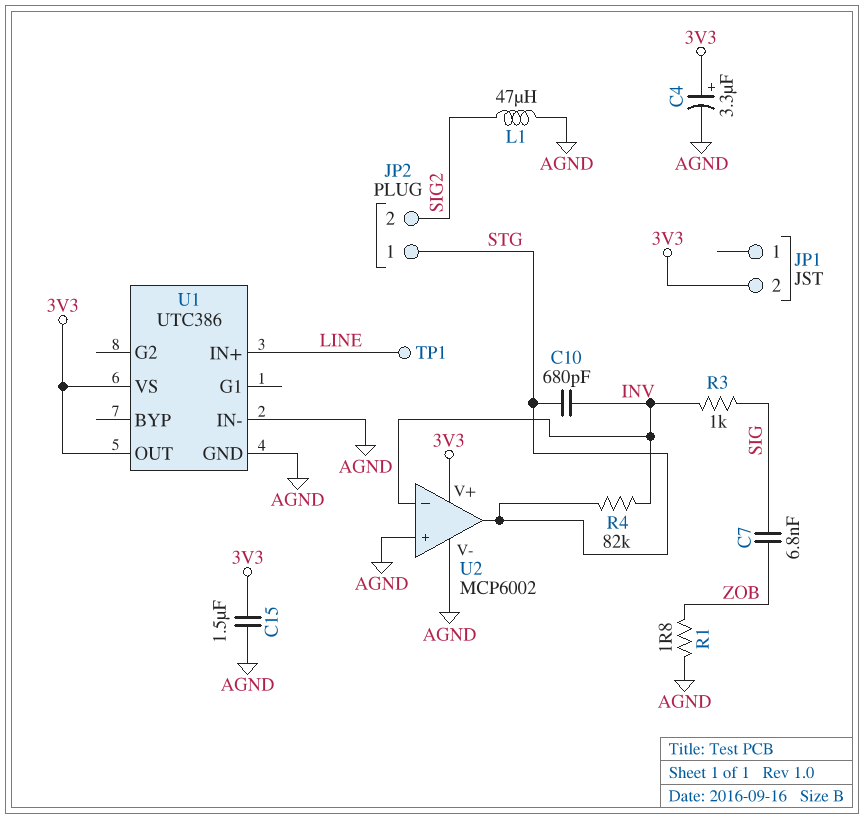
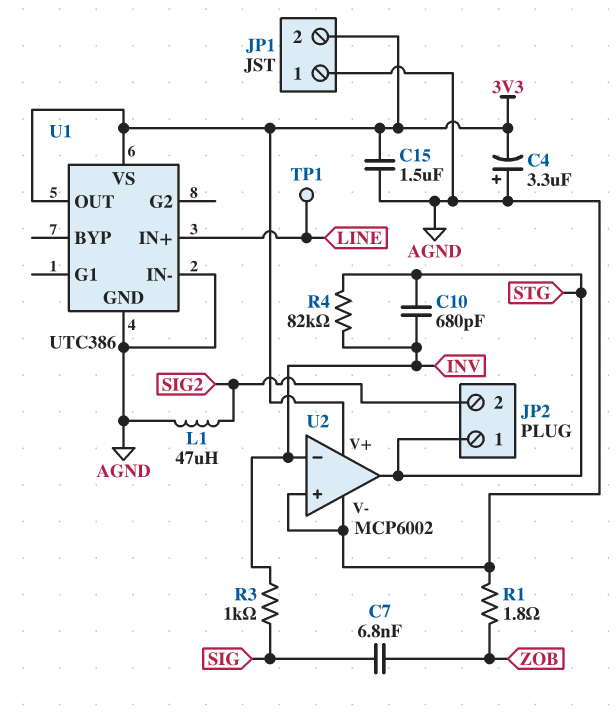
C4: 3.3uF (plus 3V3, minus AGND) -> 3.3uF (plus AGND, minus 3V3)
JP1 pin 1: none -> AGND

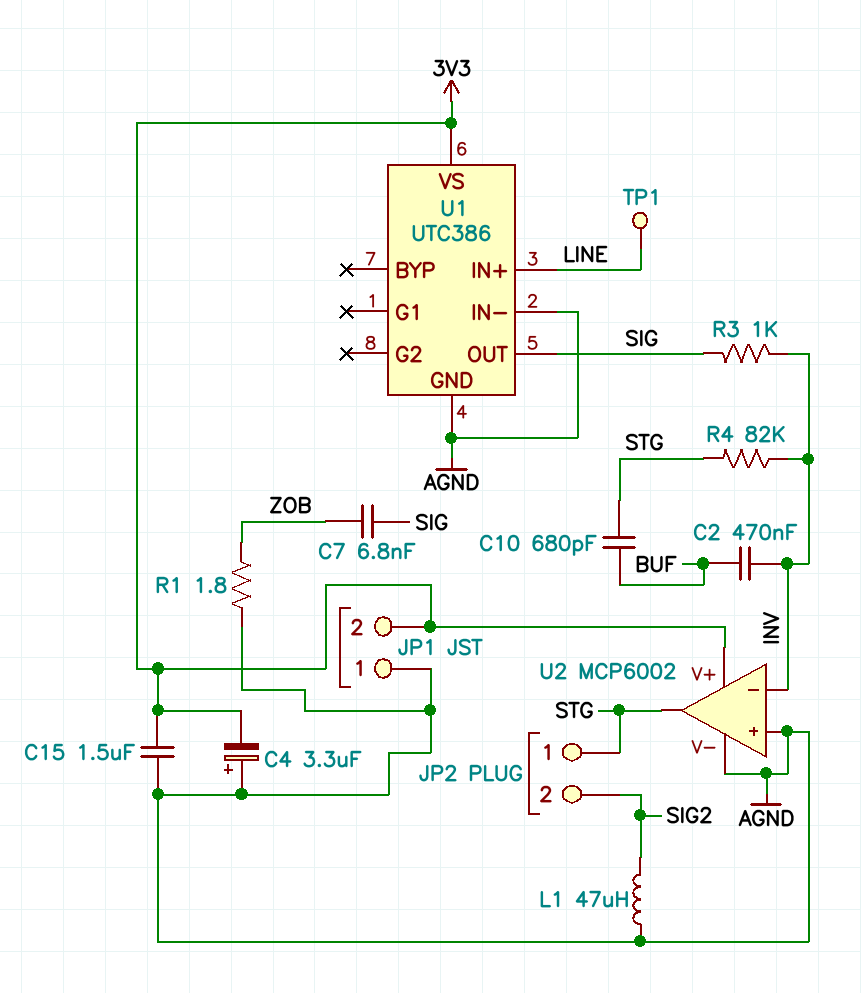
C2: none -> 470nF (BUF, INV)
C10: 680pF (INV, STG) -> 680pF (BUF, STG)
U1 pin OUT: 3V3 -> SIG

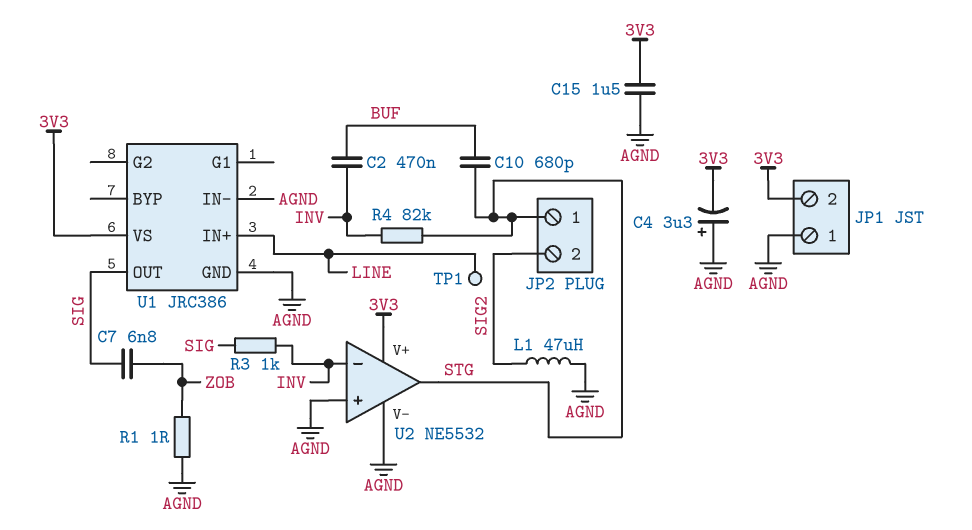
R1: 1.8 (AGND, ZOB) -> 1 (AGND, ZOB)
U1: UTC386 -> JRC386
U2: MCP6002 -> NE5532

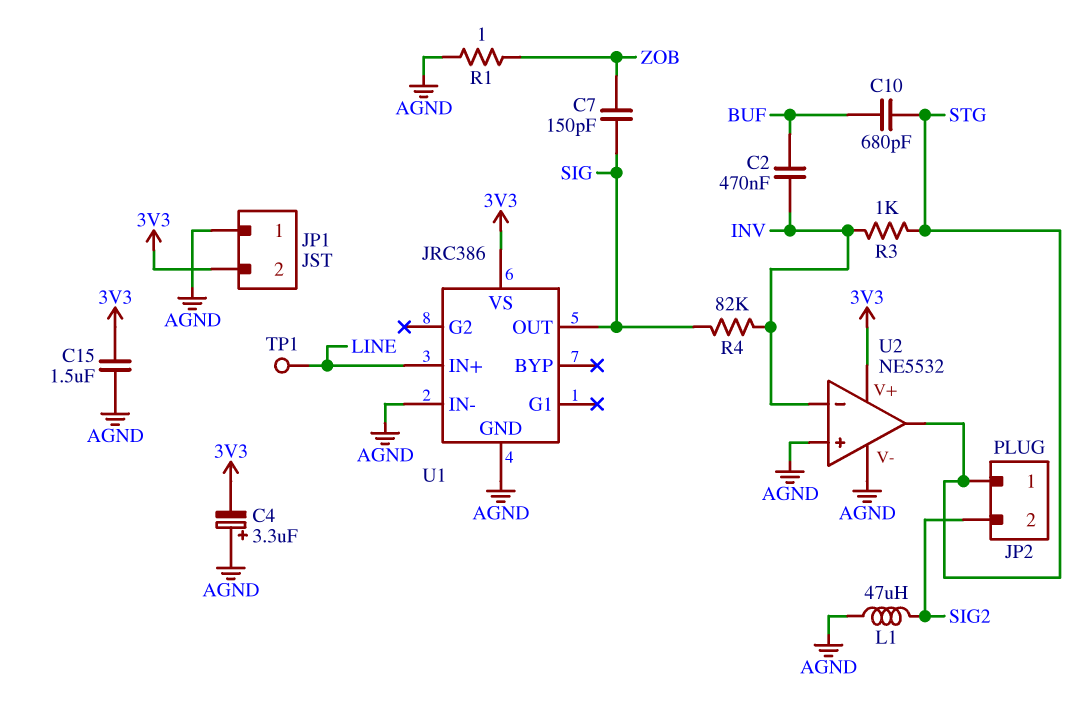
C7: 6.8nF (SIG, ZOB) -> 150pF (SIG, ZOB)
R3: 1k (INV, SIG) -> 1k (INV, STG)
R4: 82k (INV, STG) -> 82k (INV, SIG)

